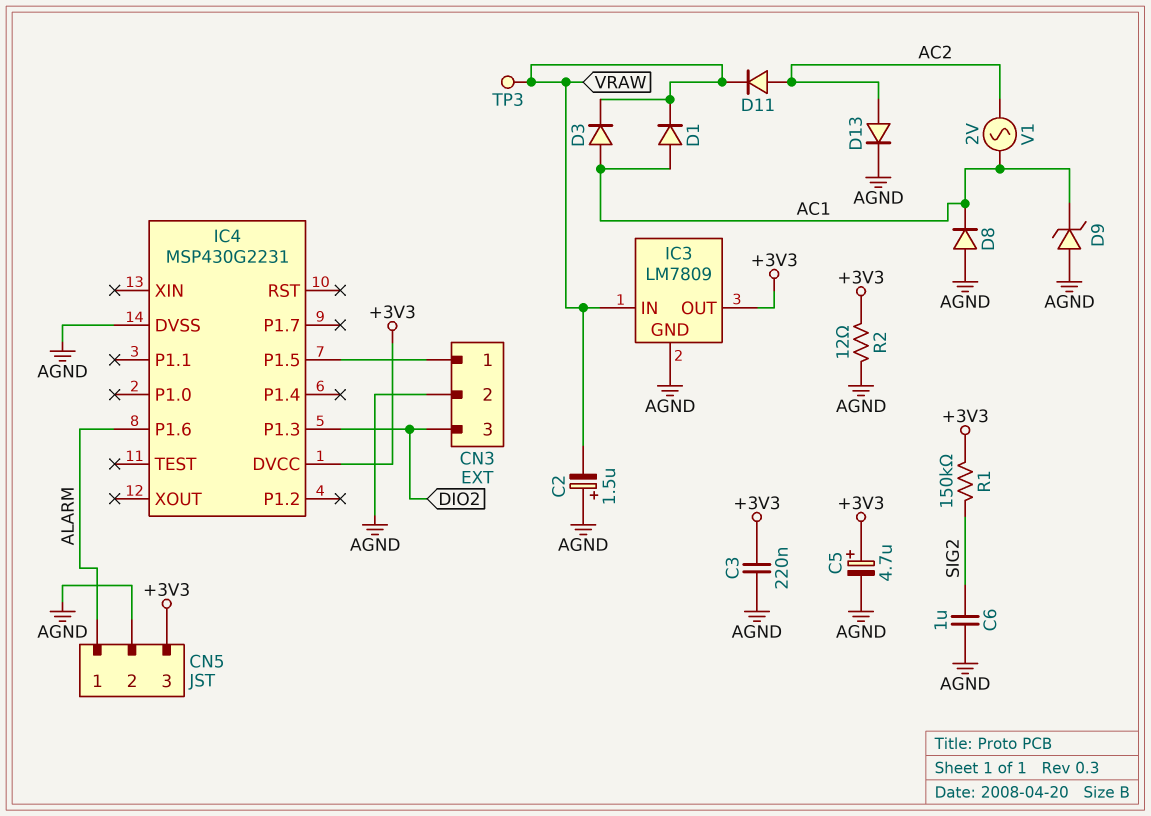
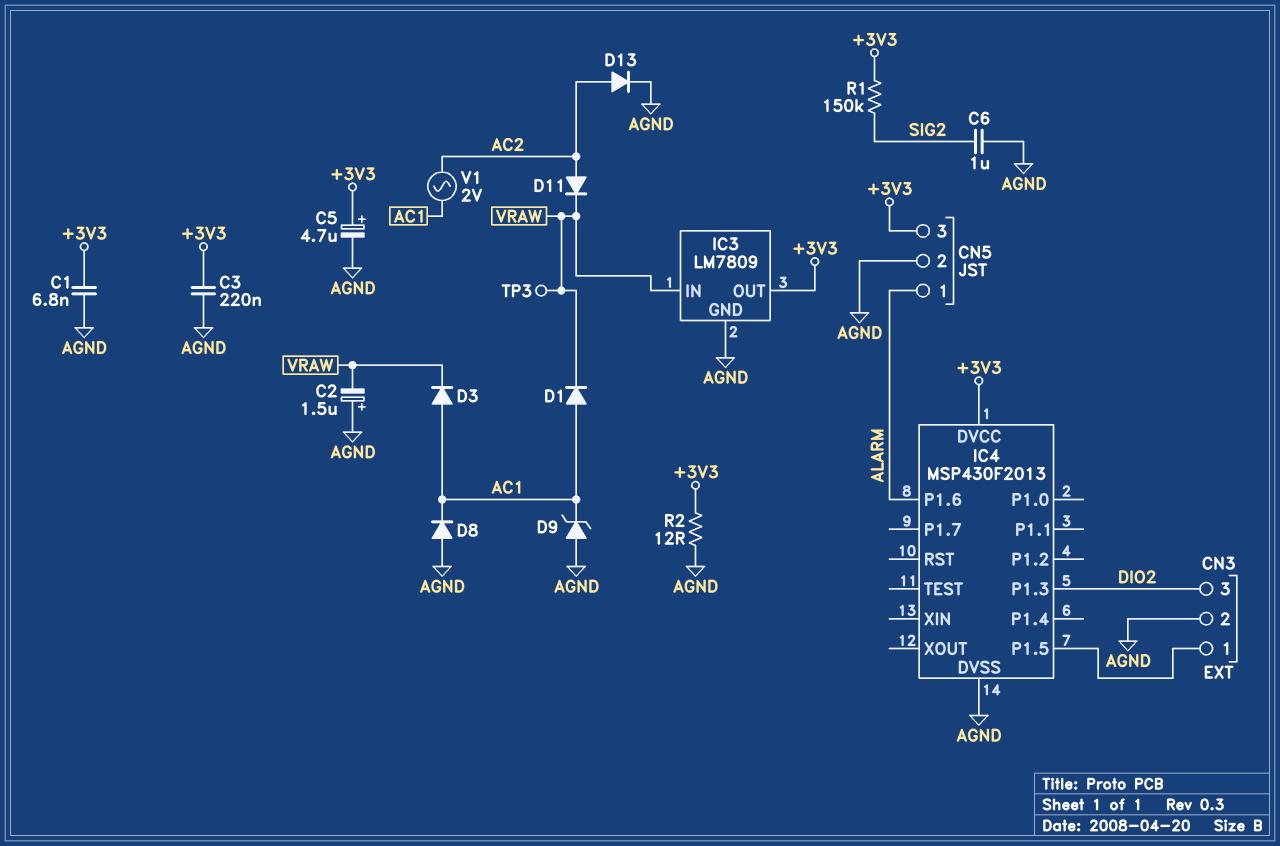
C1: none -> 6.8nF (+3V3, AGND)
IC4: MSP430G2231 -> MSP430F2013

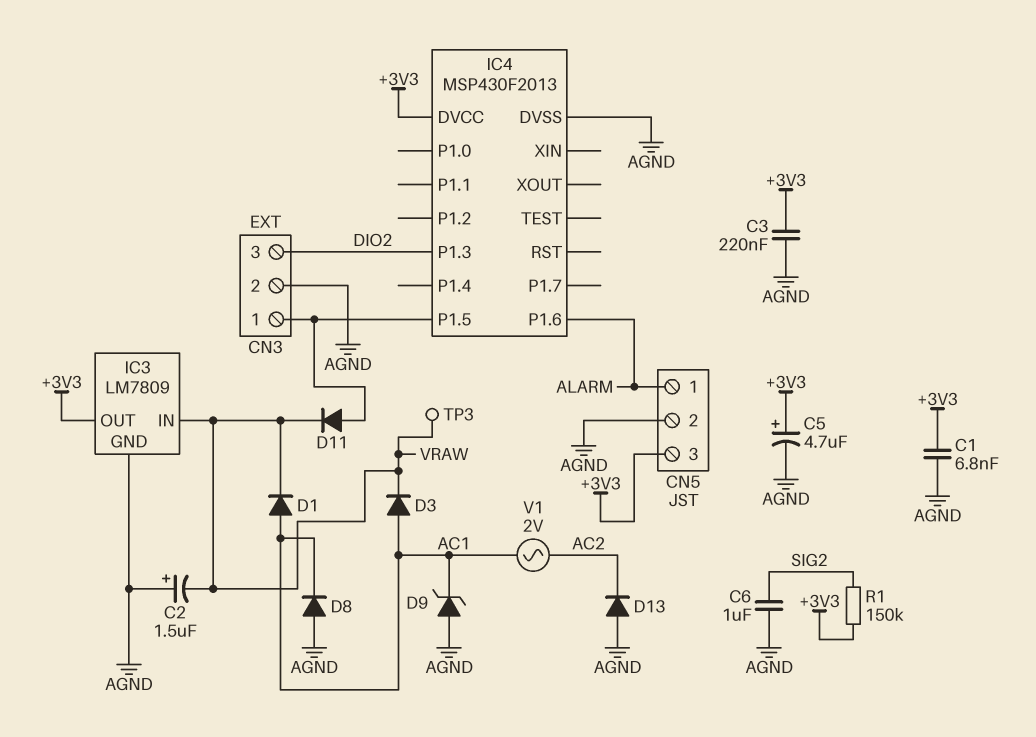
D11: diode (A AC2, K VRAW) -> diode (A CN3/1, K VRAW)
D13: diode (A AC2, K AGND) -> diode (A AGND, K AC2)
R2: 12 (+3V3, AGND) -> none

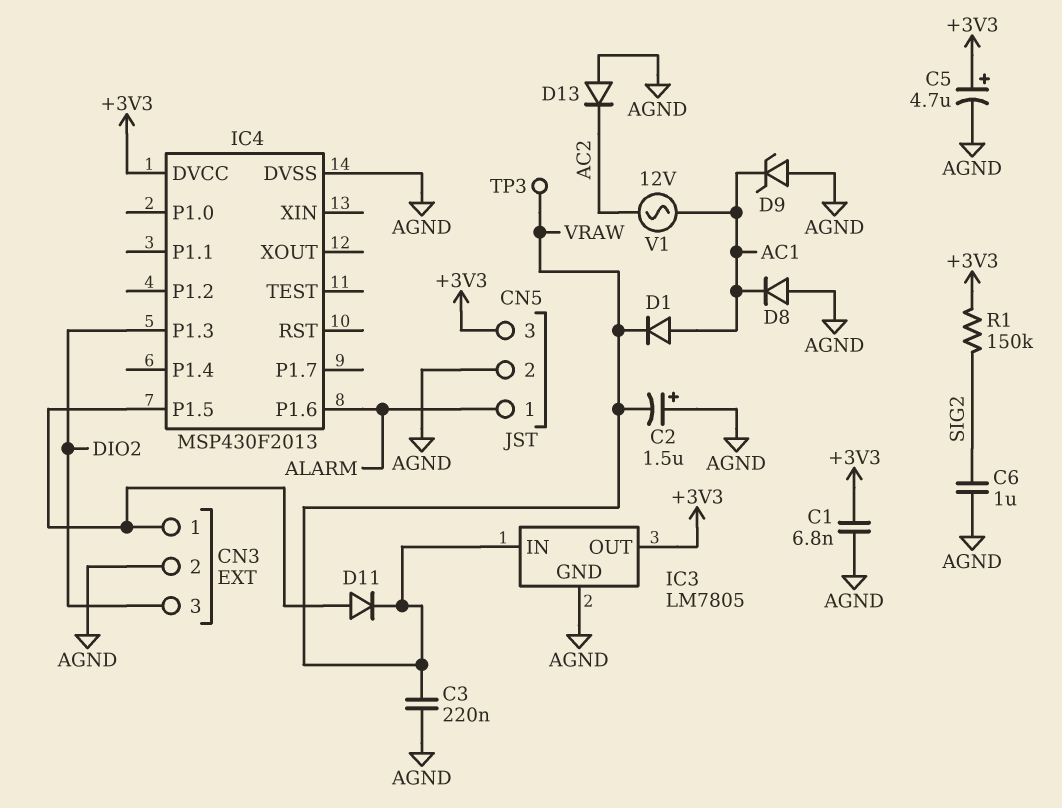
C3: 220nF (+3V3, AGND) -> 220nF (AGND, VRAW)
D3: diode (A AC1, K VRAW) -> none
IC3: LM7809 -> LM7805
V1: AC 2V (AC1, AC2) -> AC 12V (AC1, AC2)

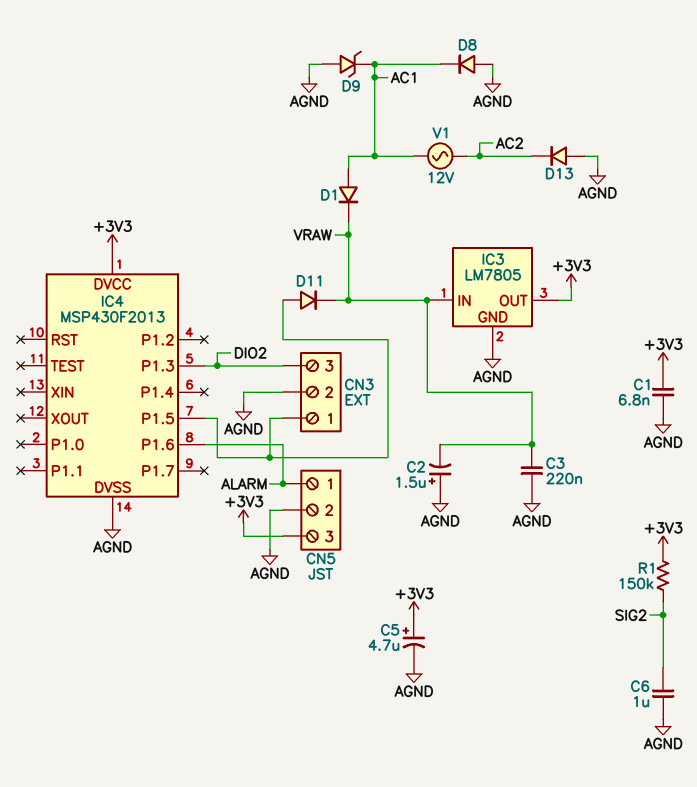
TP3: test point (VRAW) -> none

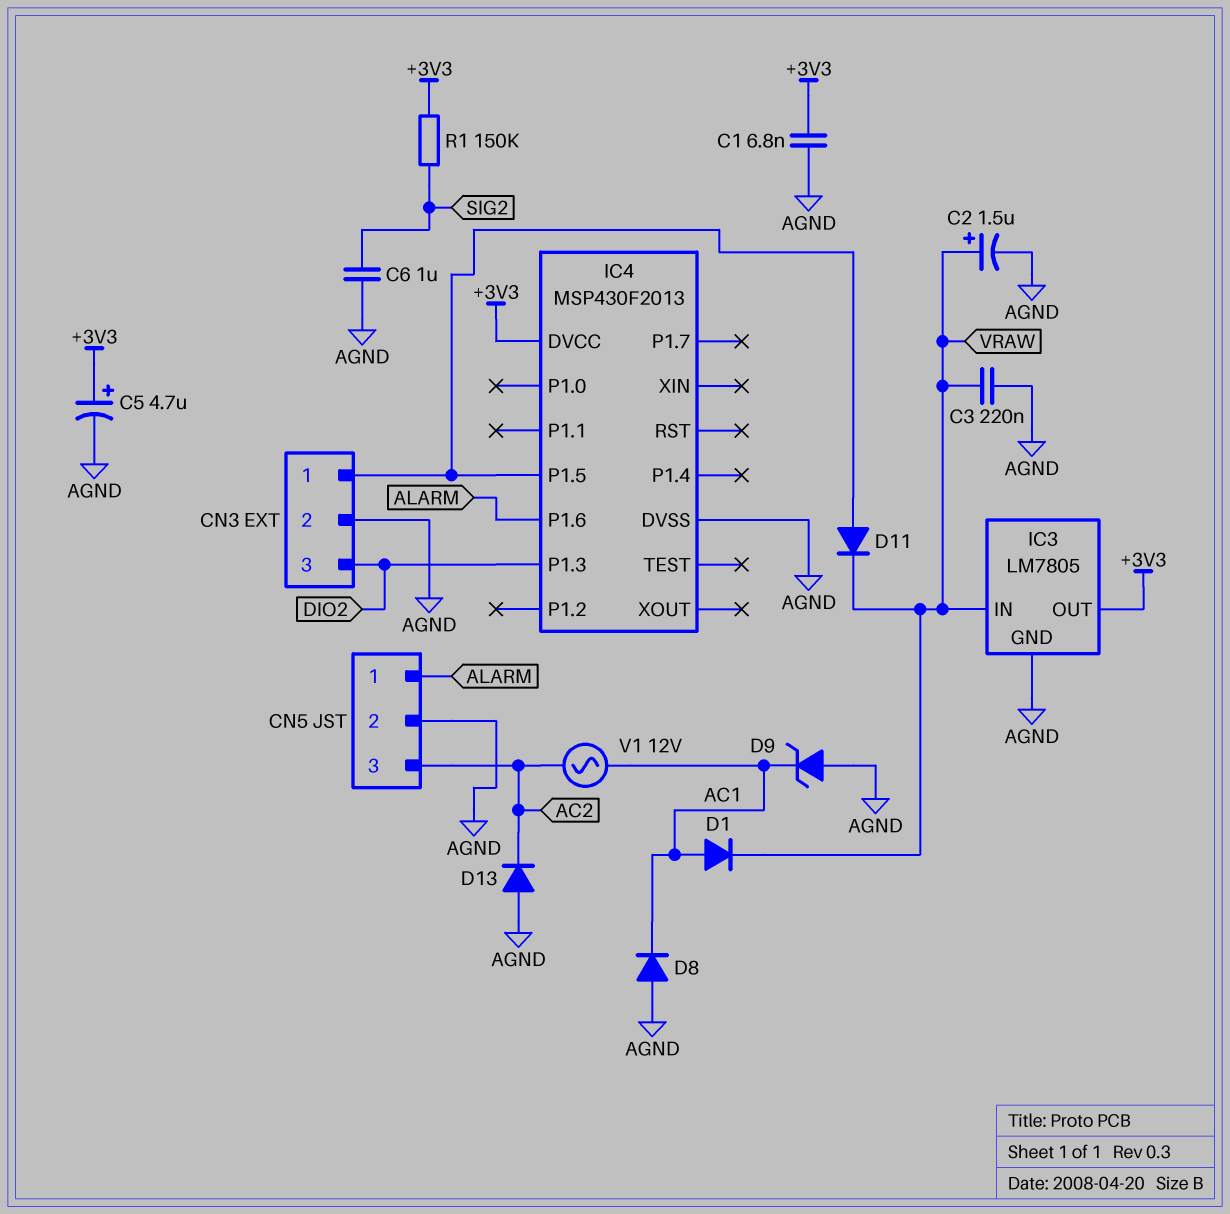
C2: 1.5uF (plus AGND, minus VRAW) -> 1.5uF (plus VRAW, minus AGND)
CN5 pin 3: +3V3 -> AC2

